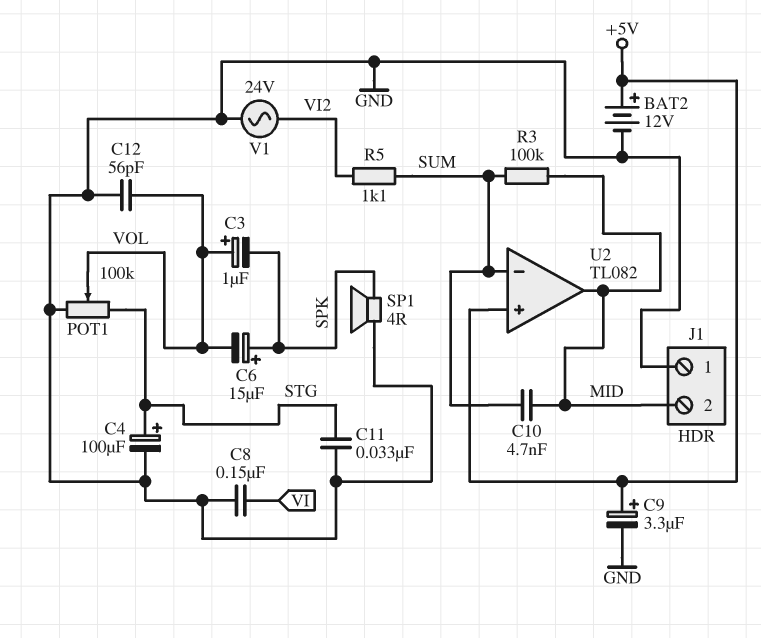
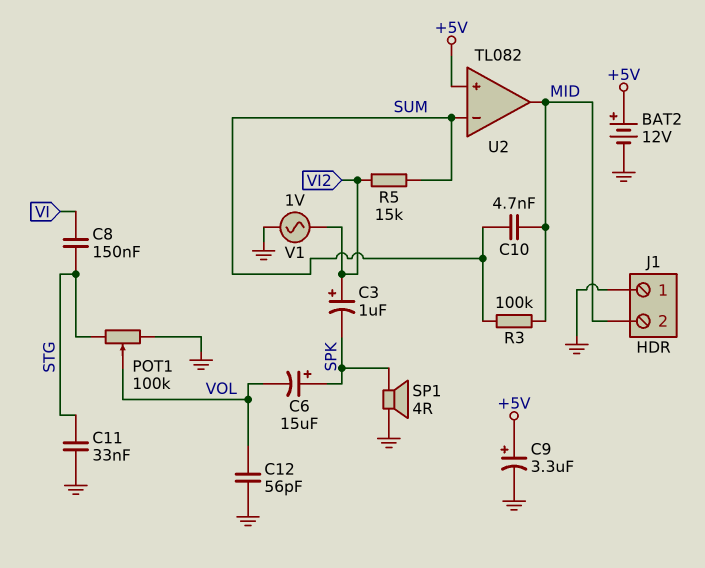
C3: 1uF (plus VOL, minus SPK) -> 1uF (plus VI2, minus SPK)
C4: 100uF (plus STG, minus GND) -> none
C8: 150nF (GND, VI) -> 150nF (STG, VI)
R5: 1.1k (SUM, VI2) -> 15k (SUM, VI2)
V1: AC 24V (GND, VI2) -> AC 1V (GND, VI2)

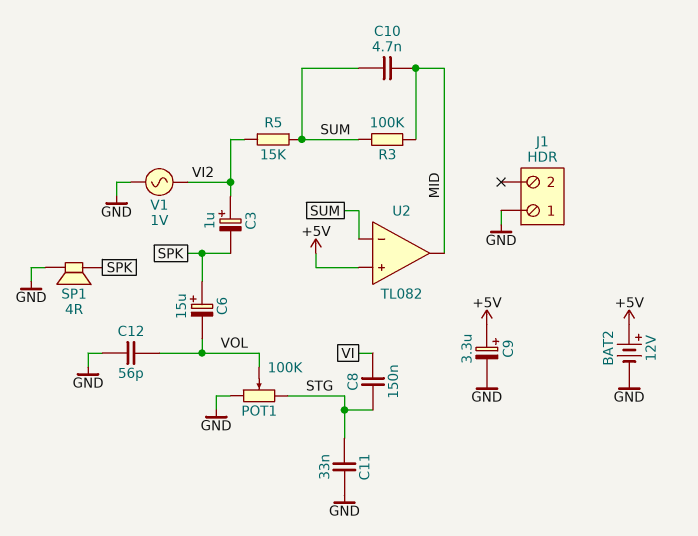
J1 pin 2: MID -> none

